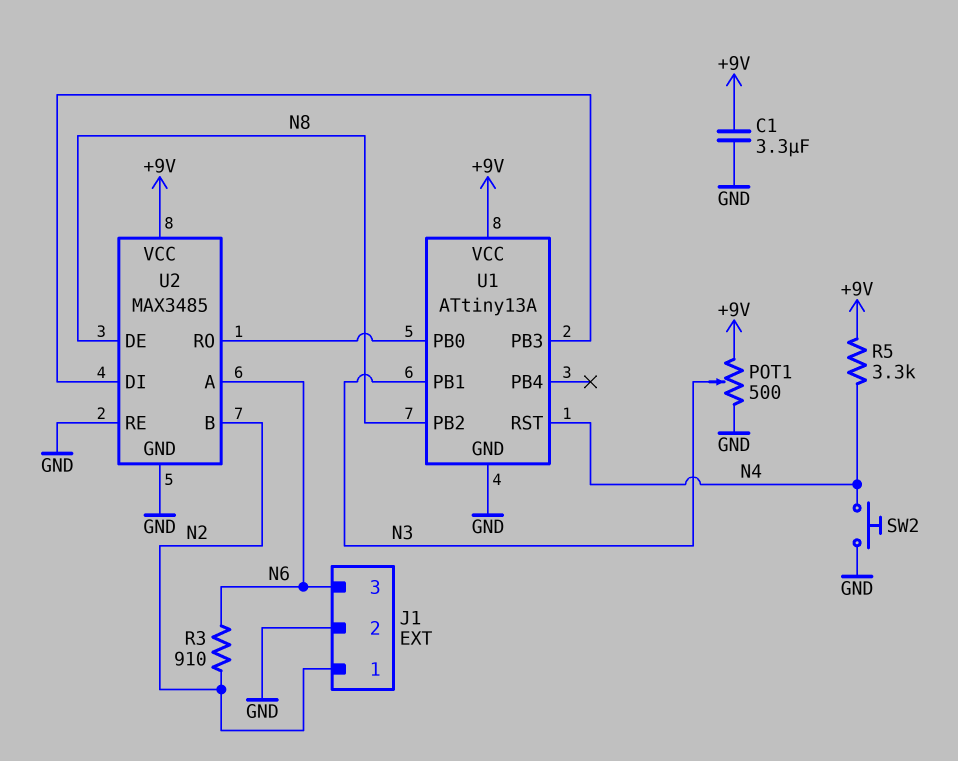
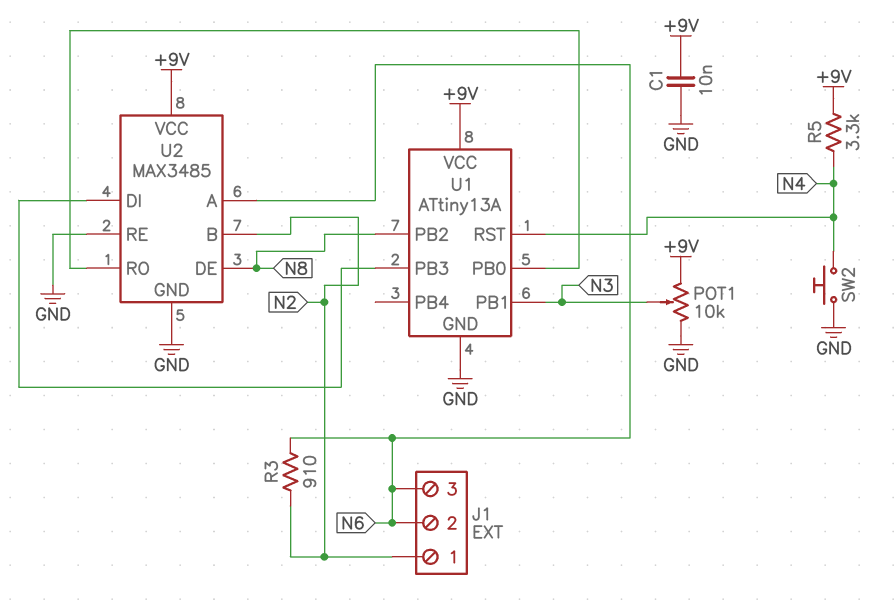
C1: 3.3uF (+9V, GND) -> 10nF (+9V, GND)
J1 pin 2: GND -> N6
POT1: 500 (+9V, GND, wiper N3) -> 10k (+9V, GND, wiper N3)

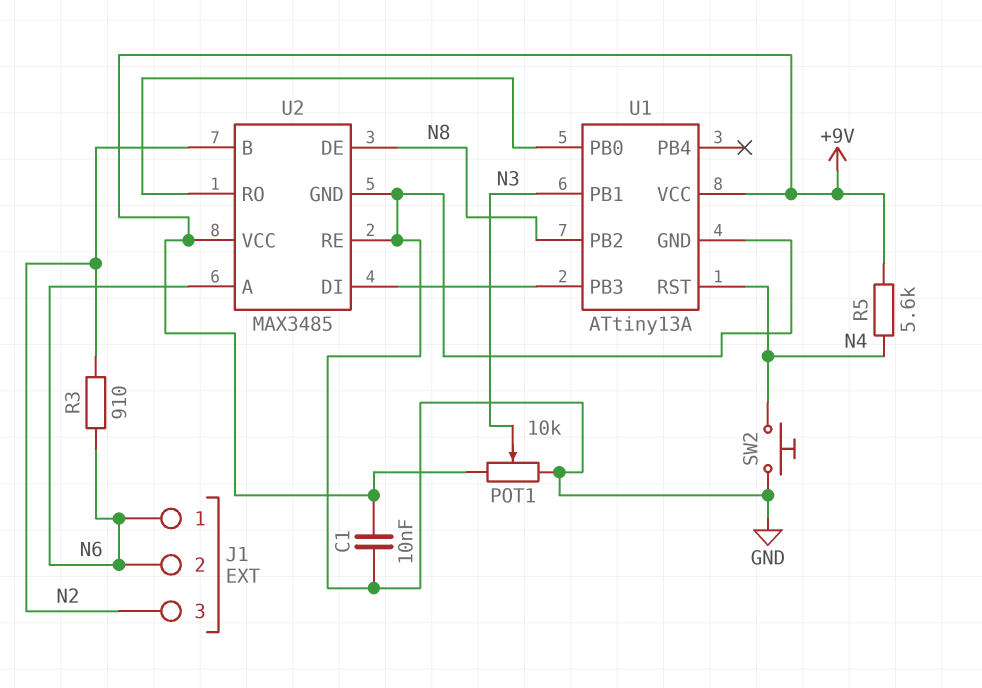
J1 pin 1: N2 -> N6
J1 pin 3: N6 -> N2
R5: 3.3k (+9V, N4) -> 5.6k (+9V, N4)

